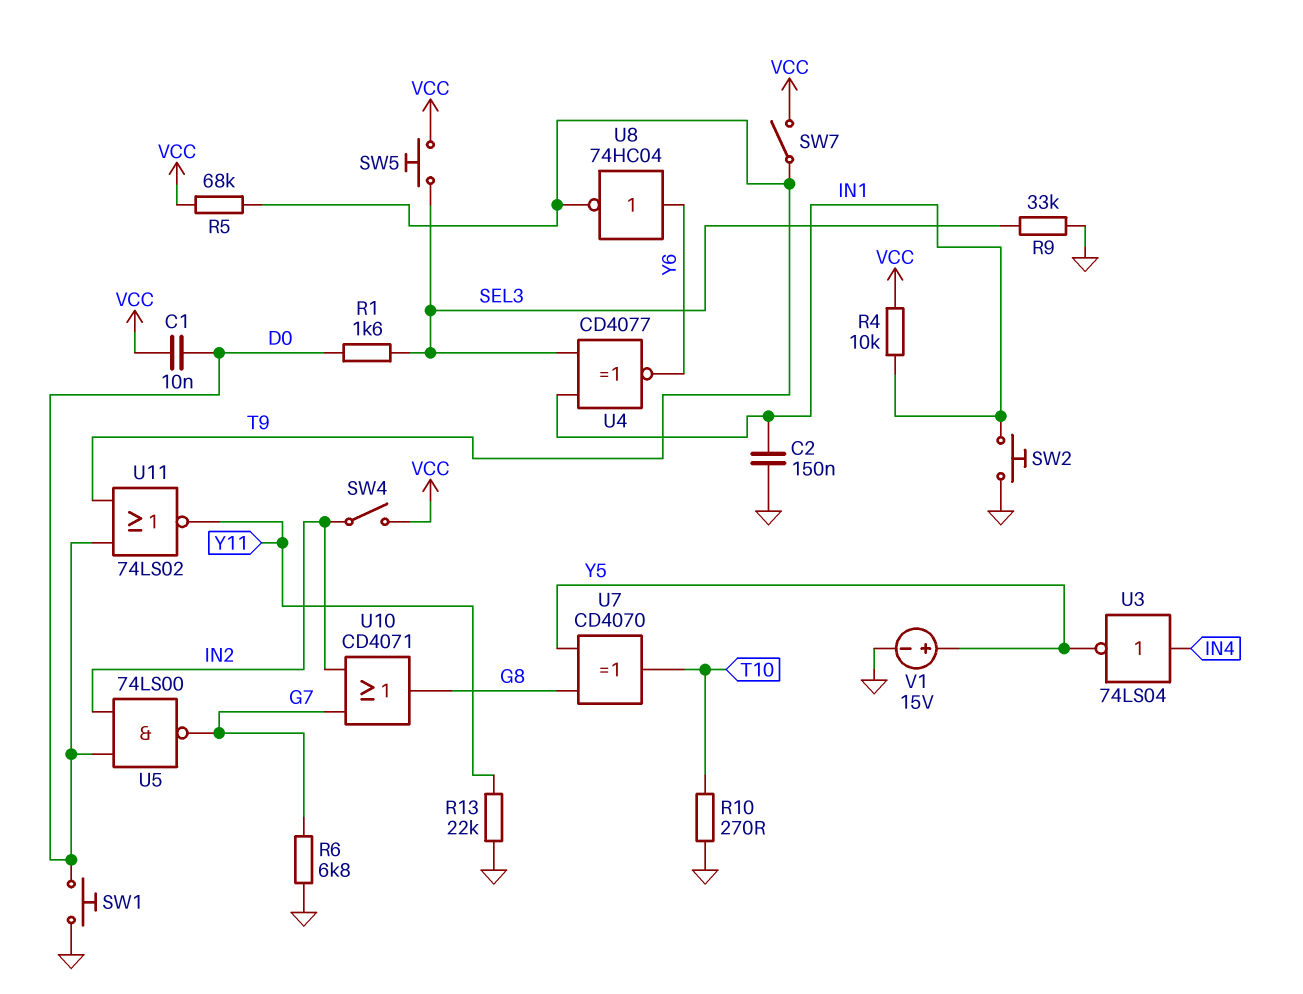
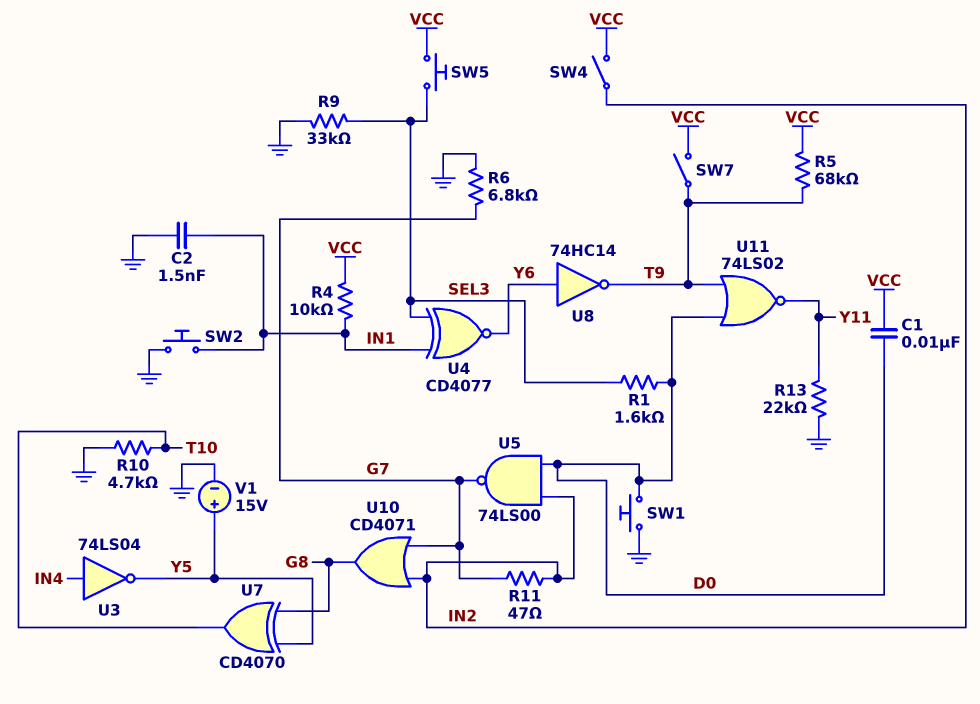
C2: 150nF (GND, IN1) -> 1.5nF (GND, IN1)
R10: 270 (GND, T10) -> 4.7k (GND, T10)
R11: none -> 47 (G7, IN2)
U8: NOT 74HC04 (in Y6, out T9) -> NOT 74HC14 (in Y6, out T9)

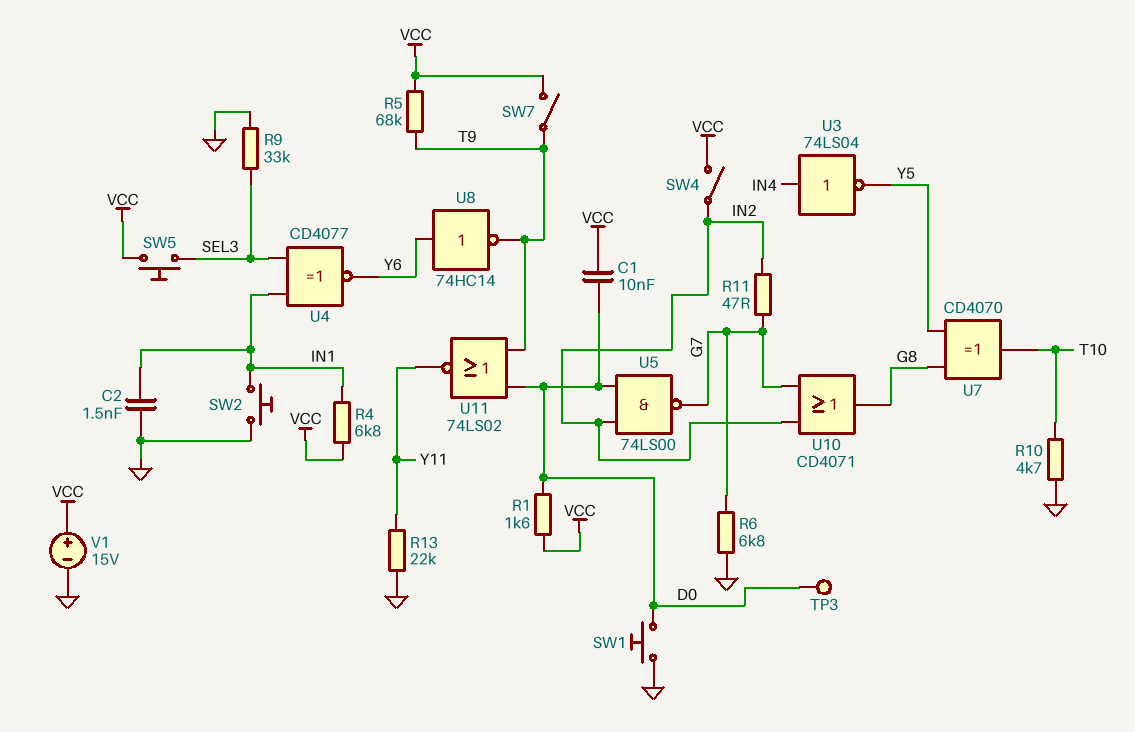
R1: 1.6k (D0, SEL3) -> 1.6k (D0, VCC)
R4: 10k (IN1, VCC) -> 6.8k (IN1, VCC)
TP3: none -> test point (D0)
V1: 15V (plus Y5, minus GND) -> 15V (plus VCC, minus GND)

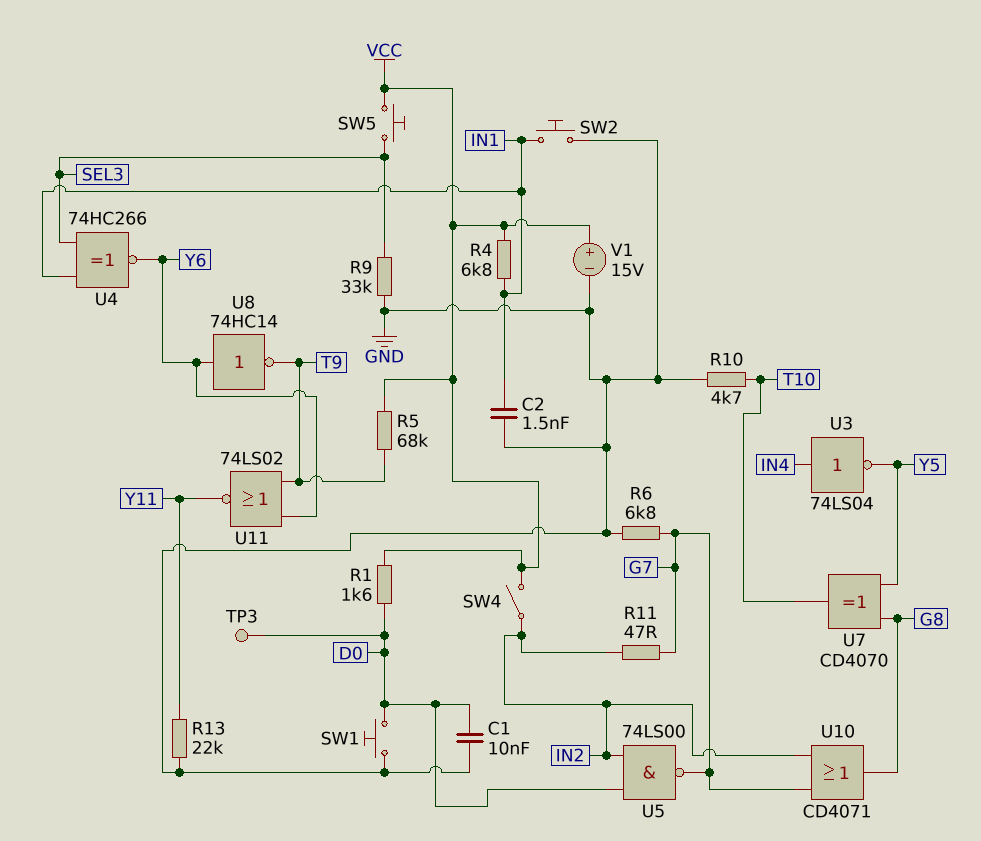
C1: 10nF (D0, VCC) -> 10nF (D0, GND)
SW7: switch (T9, VCC) -> none
U4: XNOR CD4077 (in IN1, in SEL3, out Y6) -> XNOR 74HC266 (in IN1, in SEL3, out Y6)
U11: NOR 74LS02 (in D0, in T9, out Y11) -> NOR 74LS02 (in T9, in Y6, out Y11)

